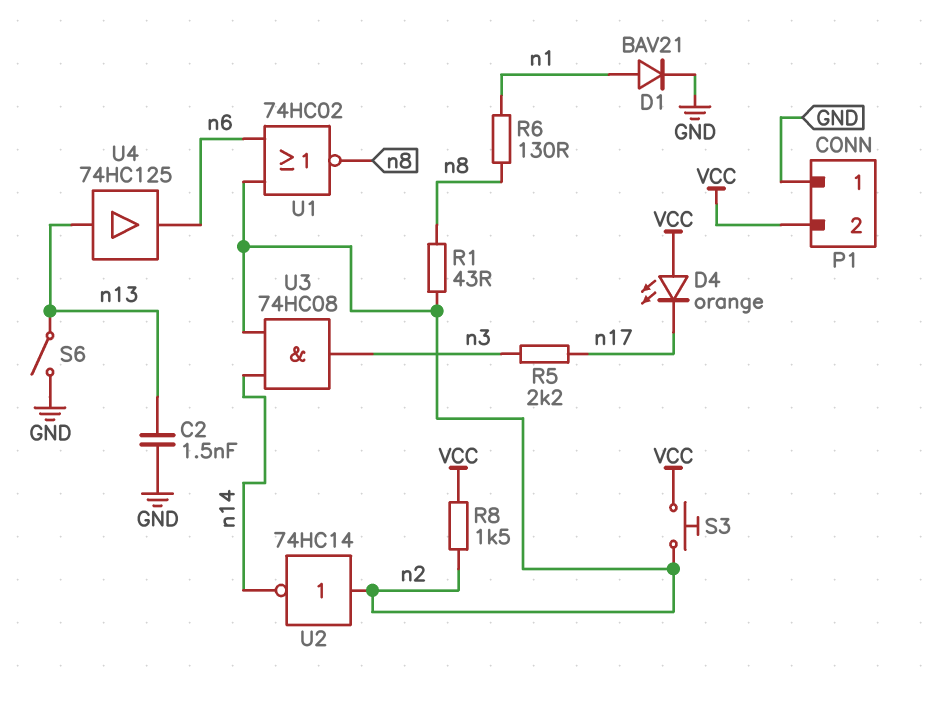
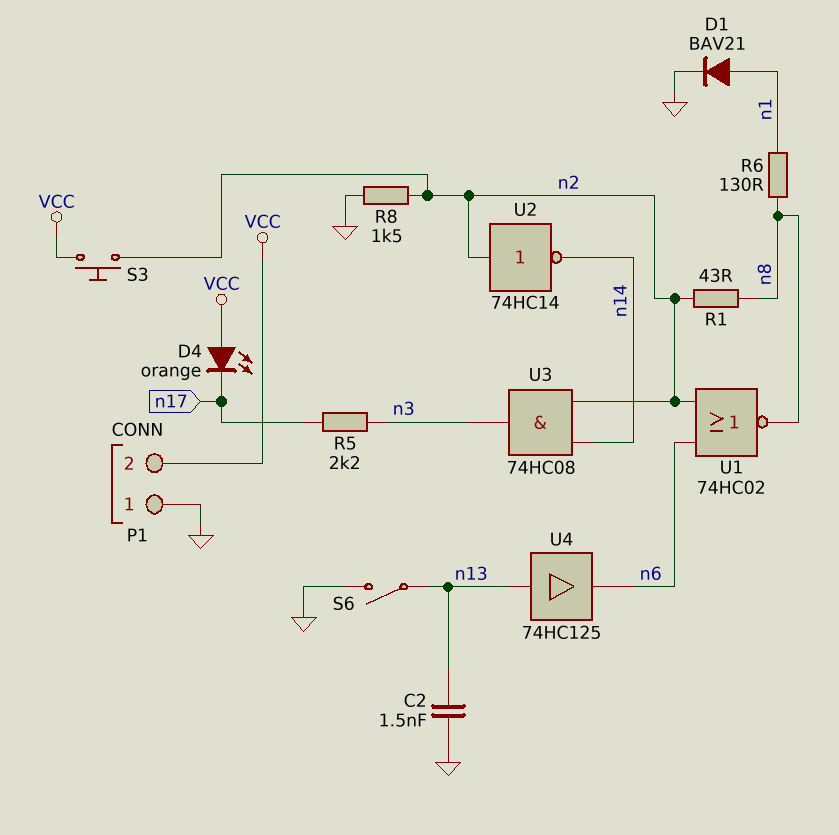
R8: 1.5k (VCC, n2) -> 1.5k (GND, n2)

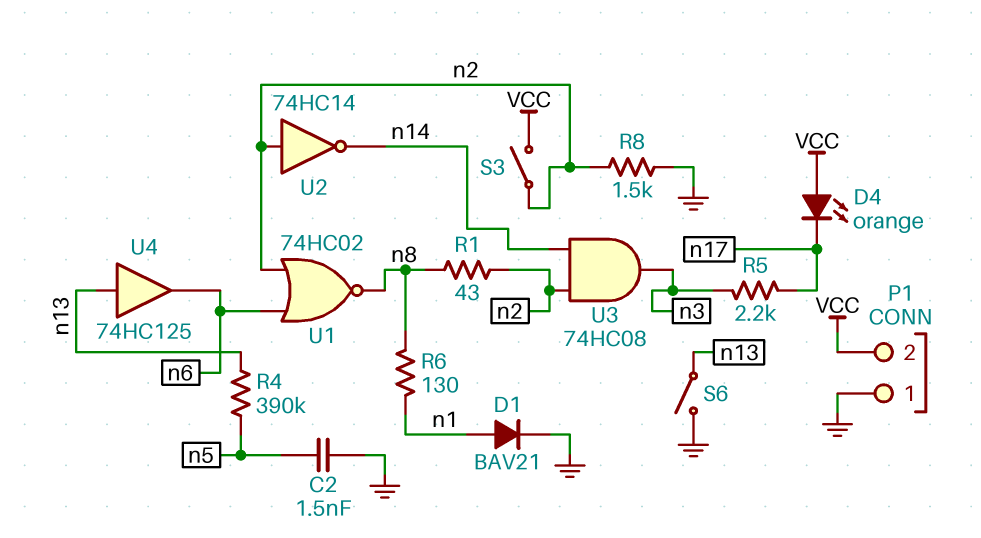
C2: 1.5nF (GND, n13) -> 1.5nF (GND, n5)
R4: none -> 390k (n5, n13)
S3: button (VCC, n2) -> switch (VCC, n2)

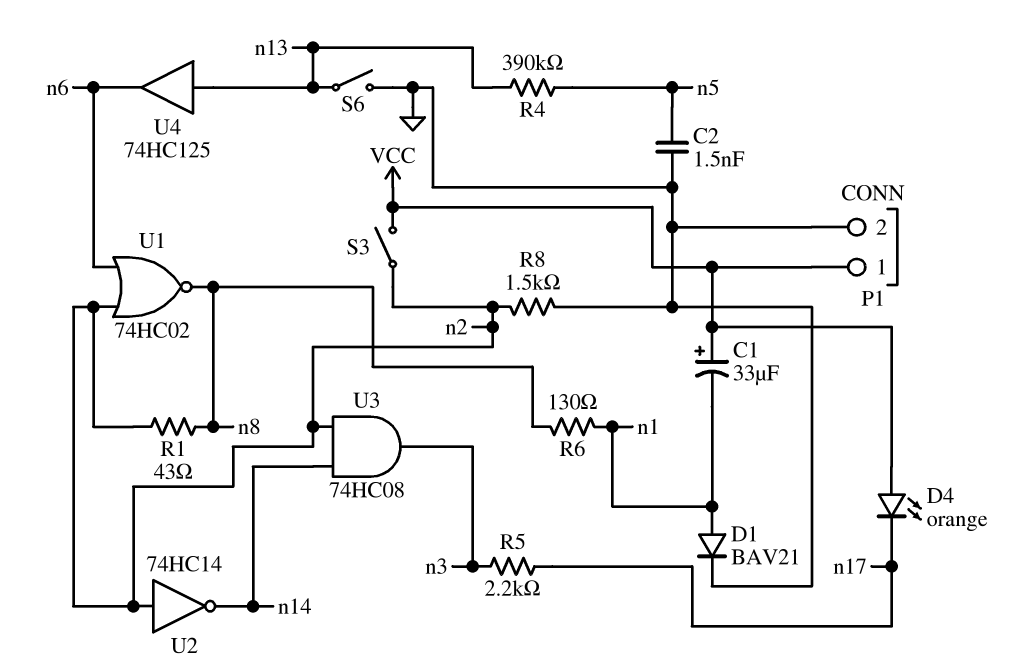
C1: none -> 33uF (plus VCC, minus n1)
P1 pin 1: GND -> VCC
P1 pin 2: VCC -> GND

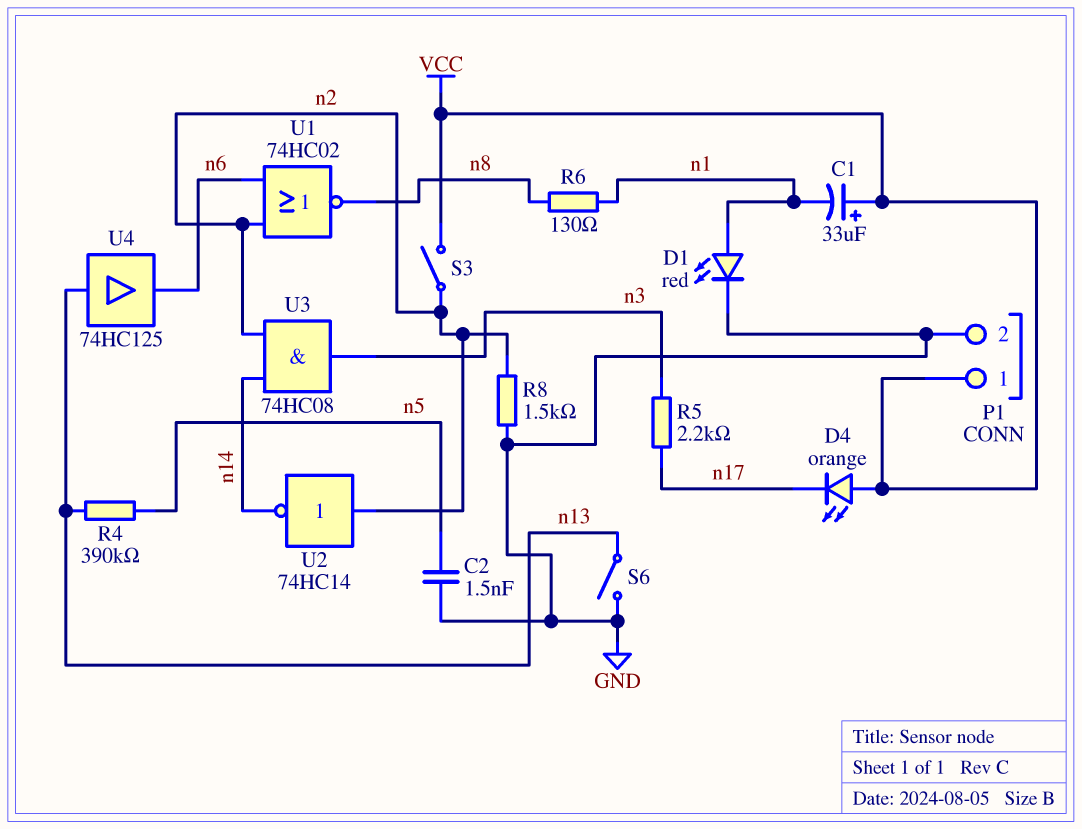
D1: diode BAV21 (A n1, K GND) -> LED red (A n1, K GND)
R1: 43 (n2, n8) -> none

